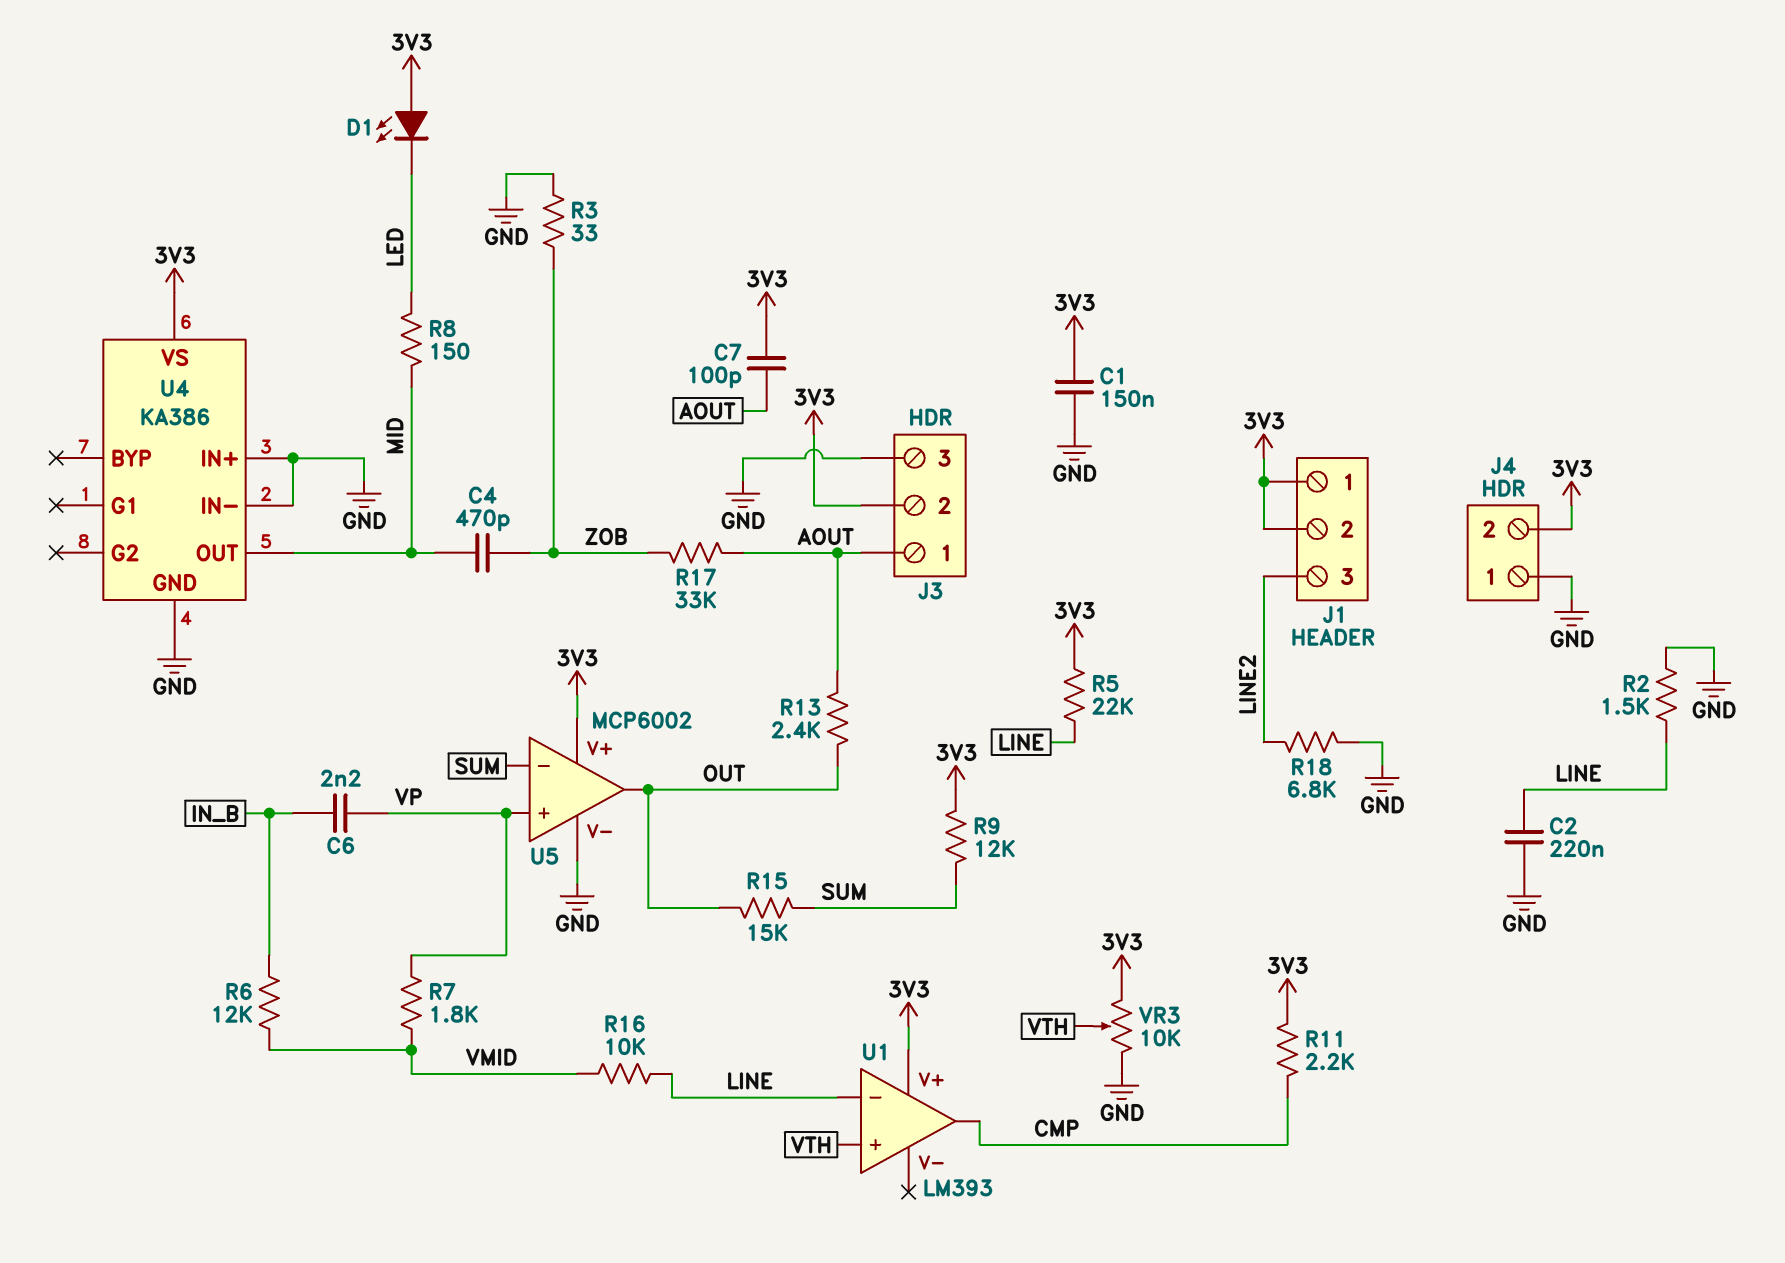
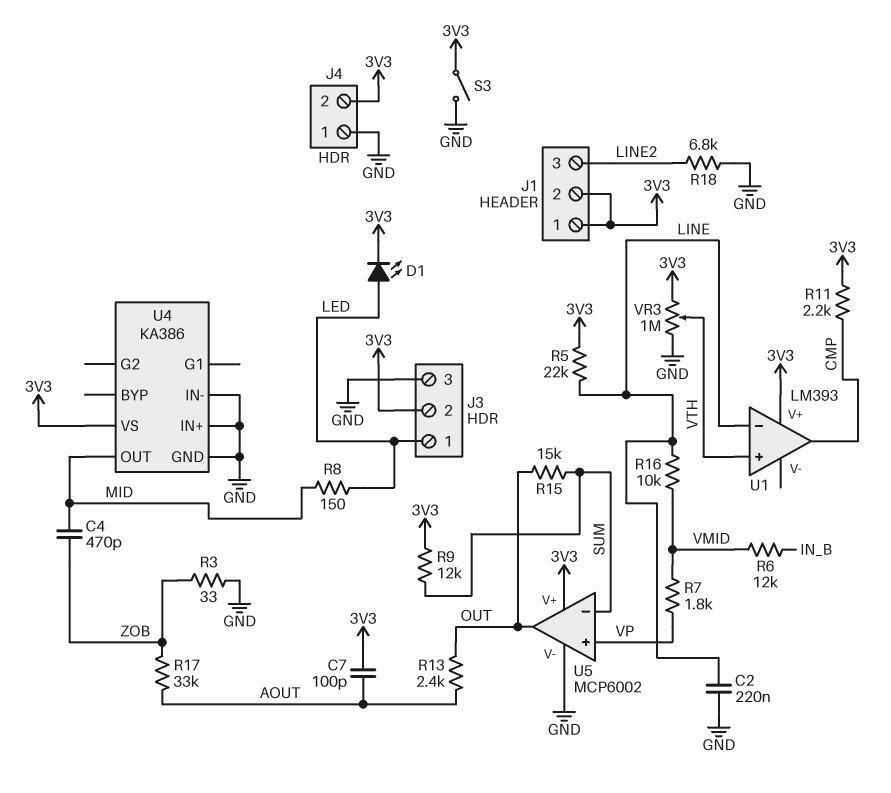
C1: 150nF (3V3, GND) -> none
C6: 2.2nF (IN_B, VP) -> none
D1: LED (A 3V3, K LED) -> LED (A LED, K 3V3)
J3 pin 1: AOUT -> LED
R2: 1.5k (GND, LINE) -> none
S3: none -> switch (3V3, GND)
VR3: 10k (3V3, GND, wiper VTH) -> 1M (3V3, GND, wiper VTH)

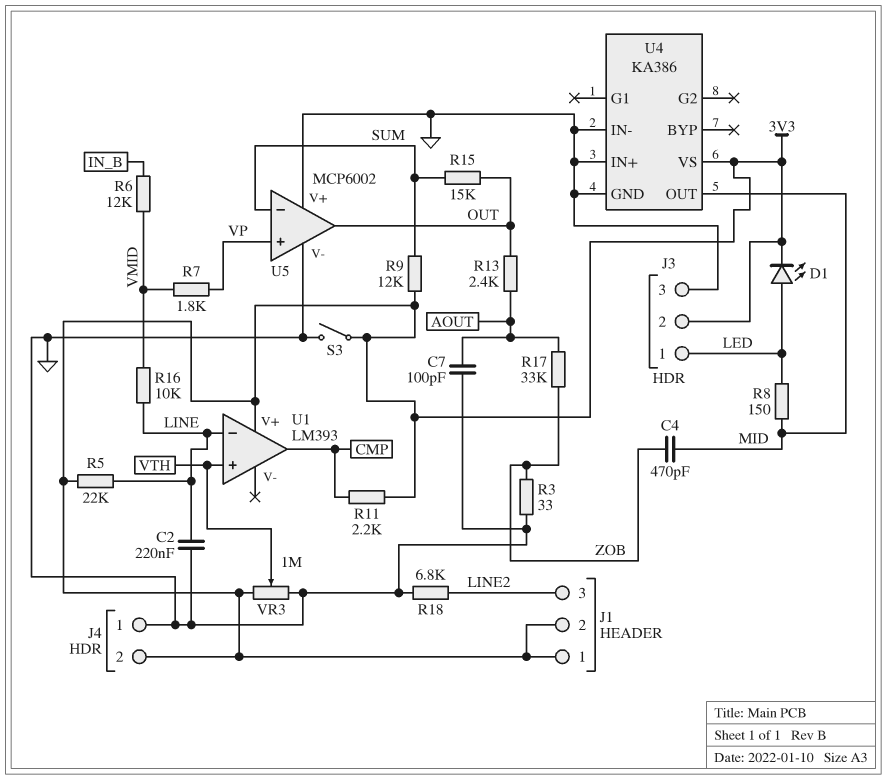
C7: 100pF (3V3, AOUT) -> 100pF (AOUT, GND)
U5 pin V+: 3V3 -> GND

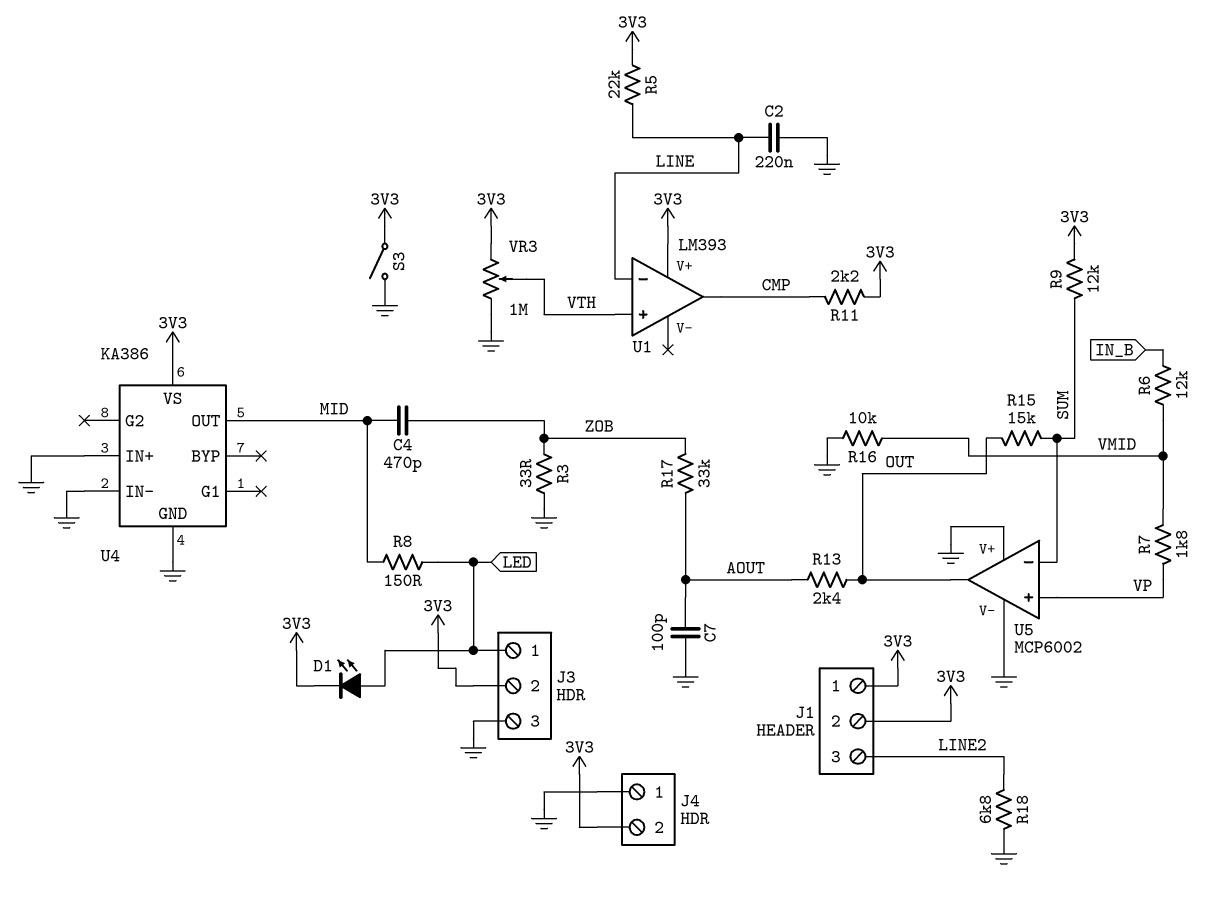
R16: 10k (LINE, VMID) -> 10k (GND, VMID)

